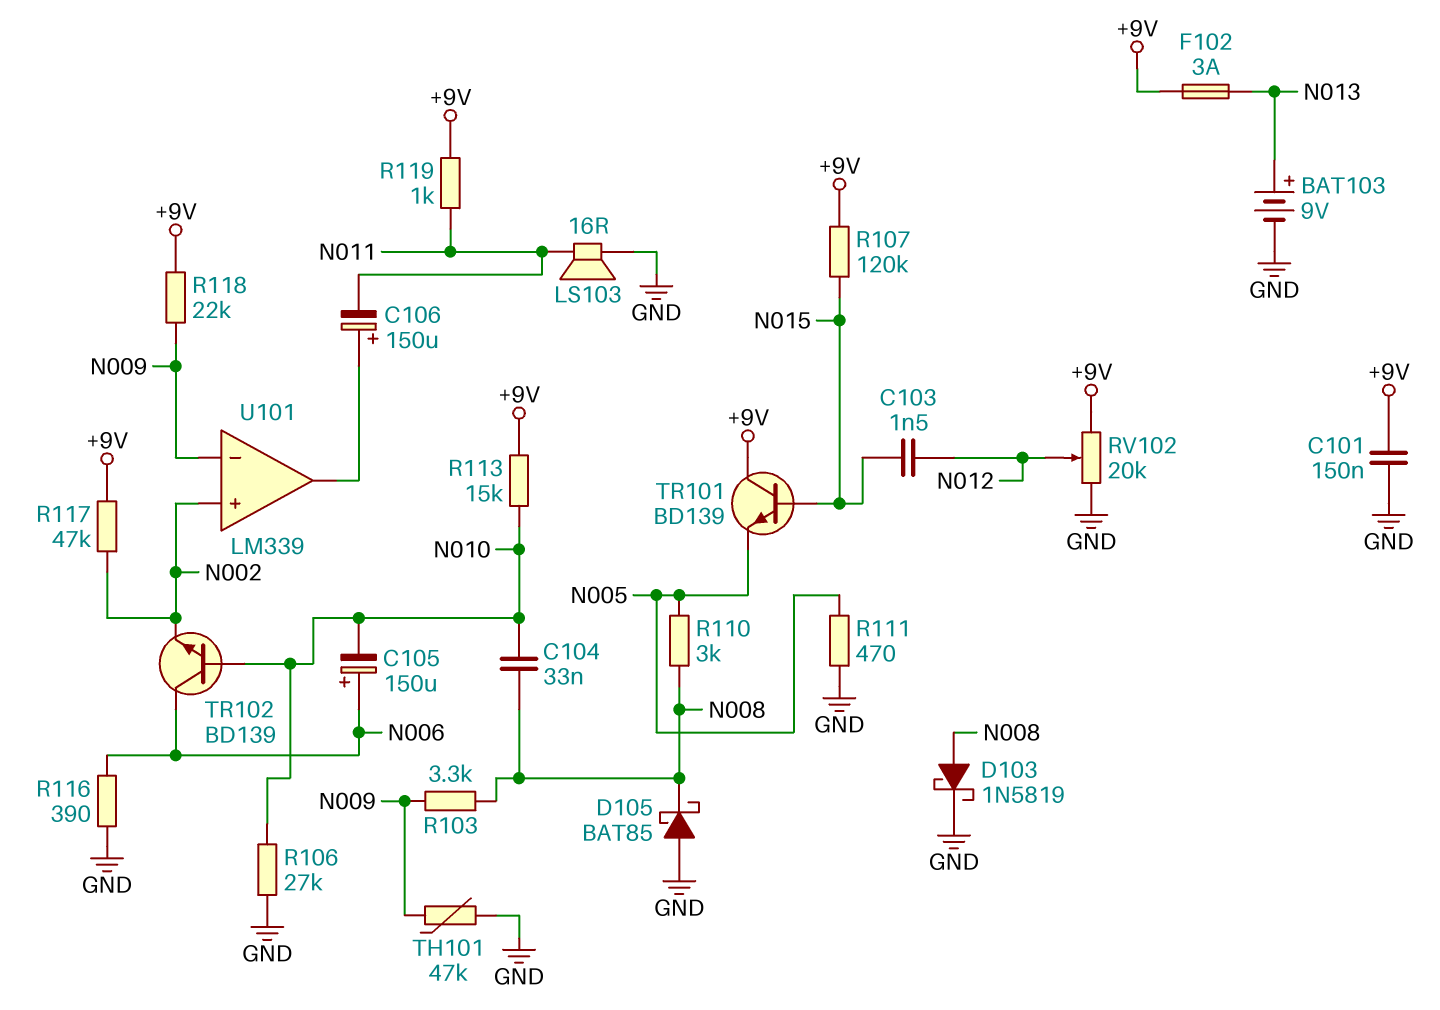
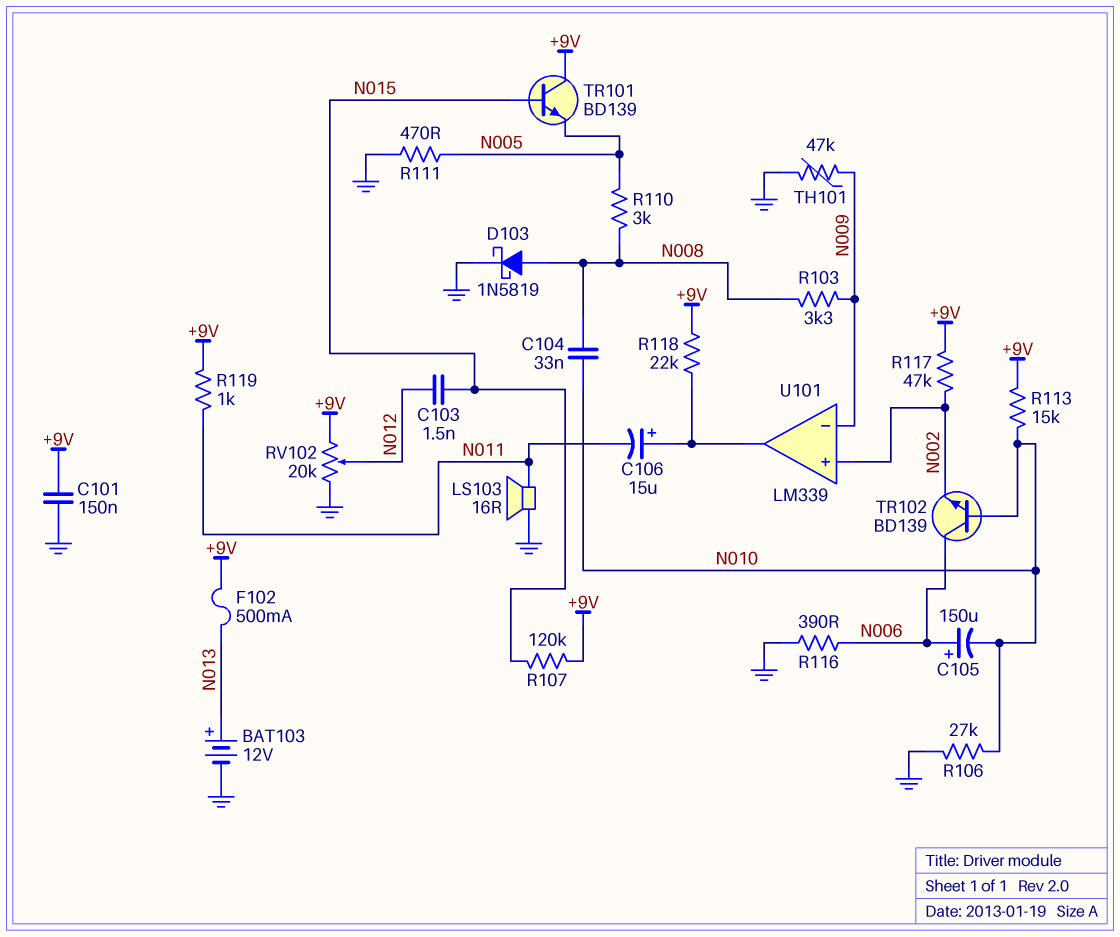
BAT103: 9V (plus N013, minus GND) -> 12V (plus N013, minus GND)
C106: 150uF (plus U101/out, minus N011) -> 15uF (plus U101/out, minus N011)
D105: schottky BAT85 (A GND, K N008) -> none
F102: 3A (+9V, N013) -> 500mA (+9V, N013)
R118: 22k (+9V, N009) -> 22k (+9V, U101/out)

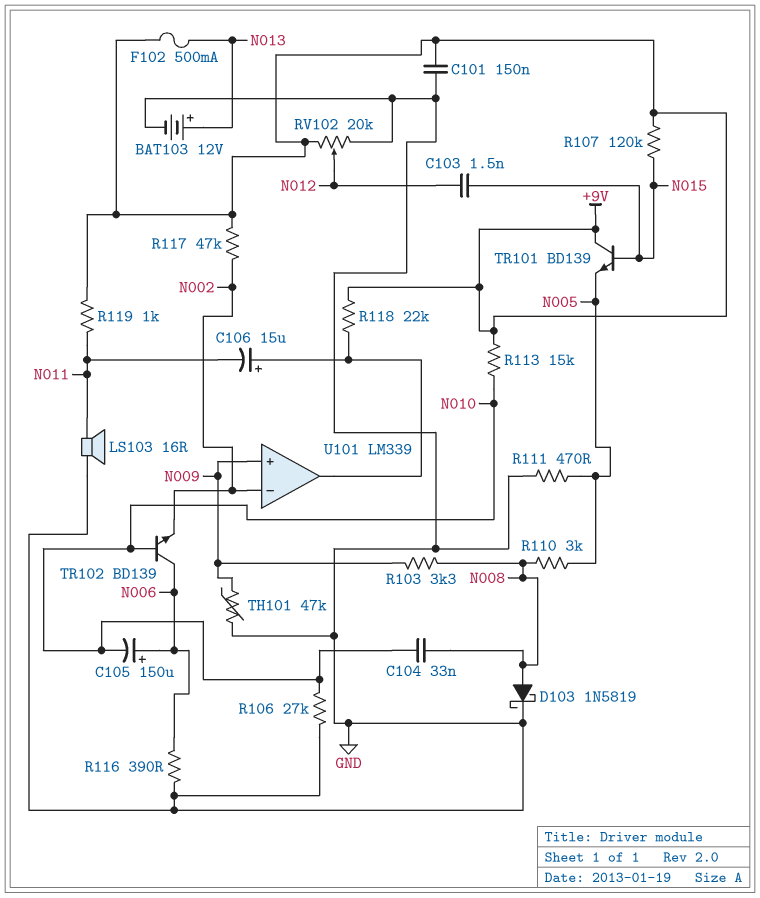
U101 pin in+: N002 -> N009
U101 pin in-: N009 -> N002

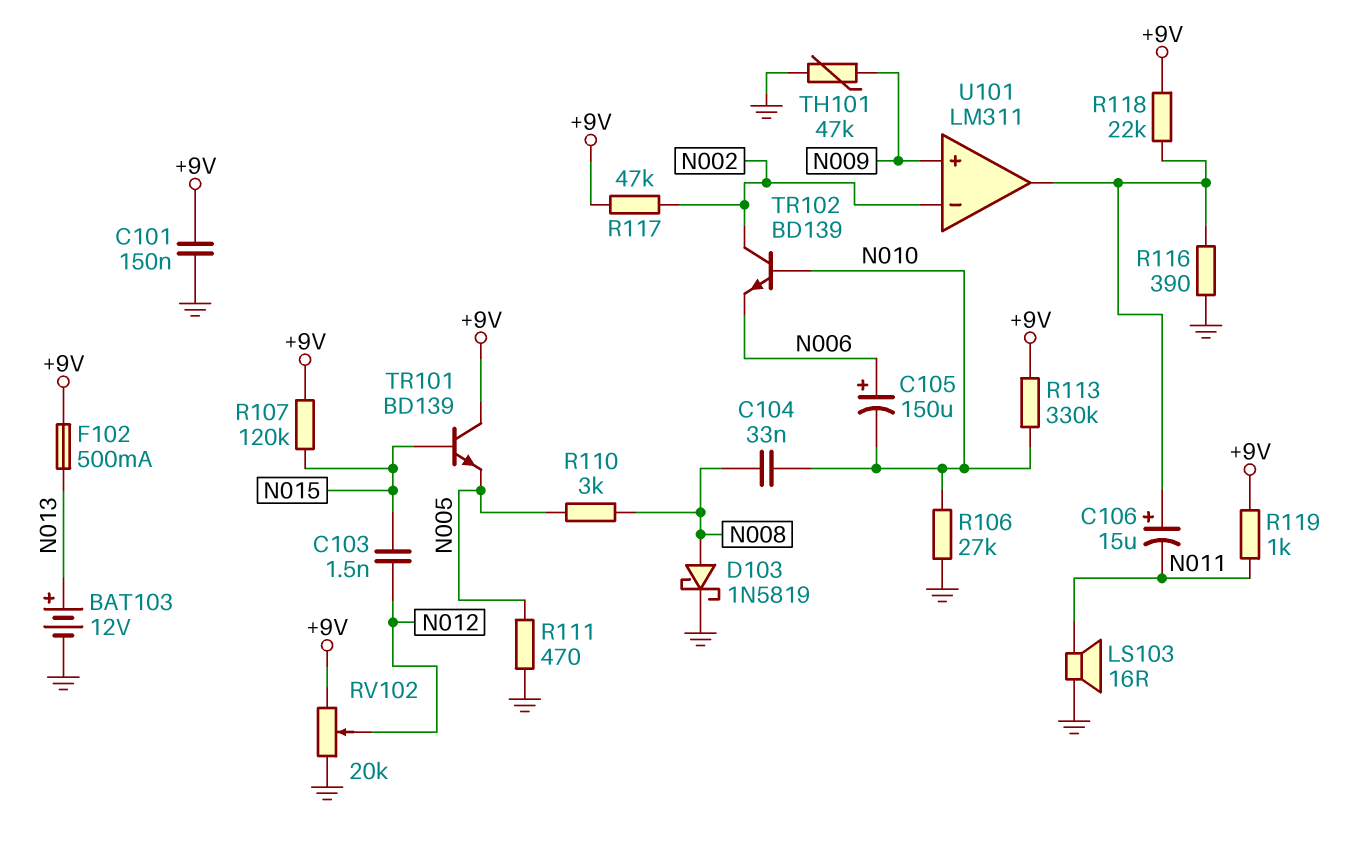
R103: 3.3k (N008, N009) -> none
R113: 15k (+9V, N010) -> 330k (+9V, N010)
R116: 390 (GND, N006) -> 390 (GND, U101/out)
TR102: NPN BD139 (B N010, C N006, E N002) -> NPN BD139 (B N010, C N002, E N006)
U101: LM339 -> LM311

